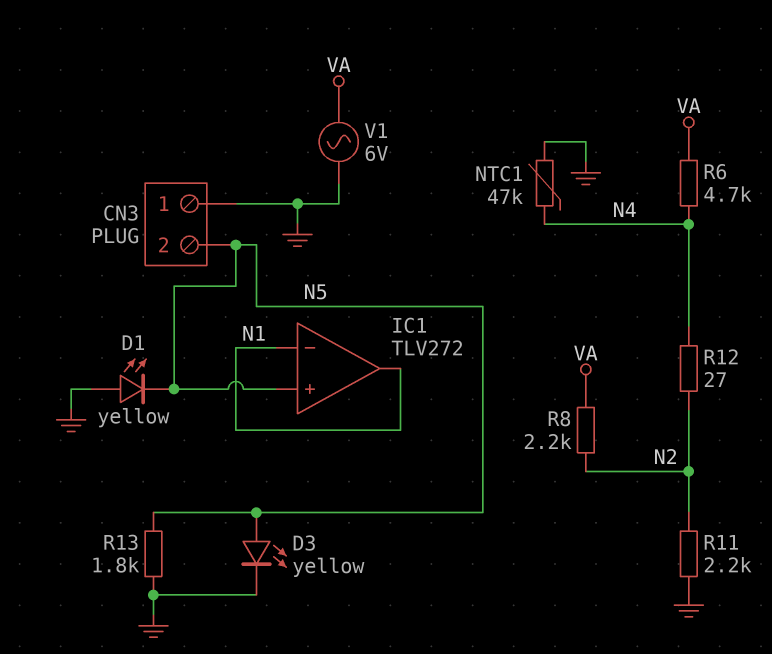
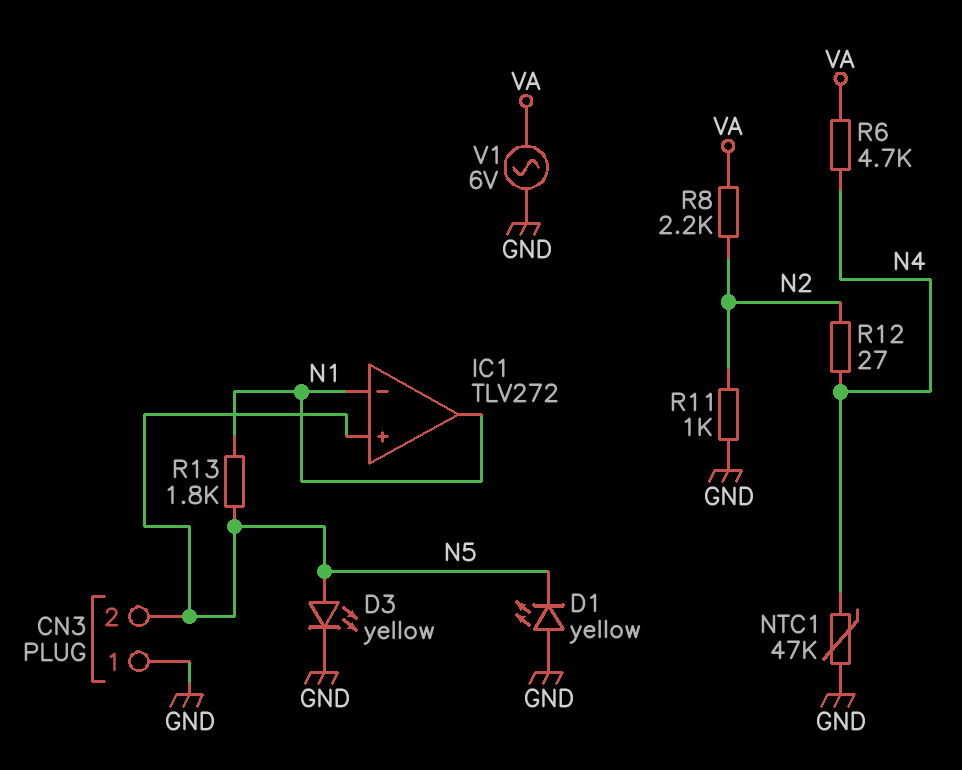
R11: 2.2k (GND, N2) -> 1k (GND, N2)
R13: 1.8k (GND, N5) -> 1.8k (N1, N5)

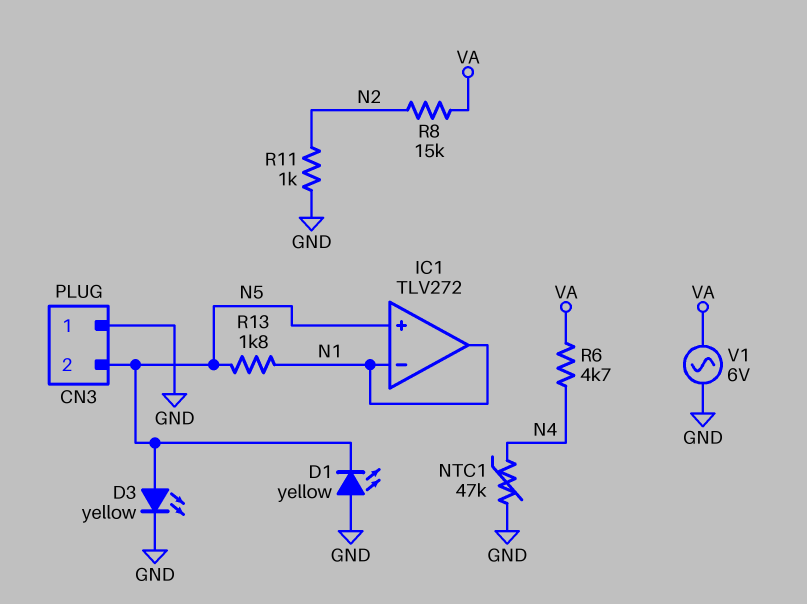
R8: 2.2k (N2, VA) -> 15k (N2, VA)
R12: 27 (N2, N4) -> none

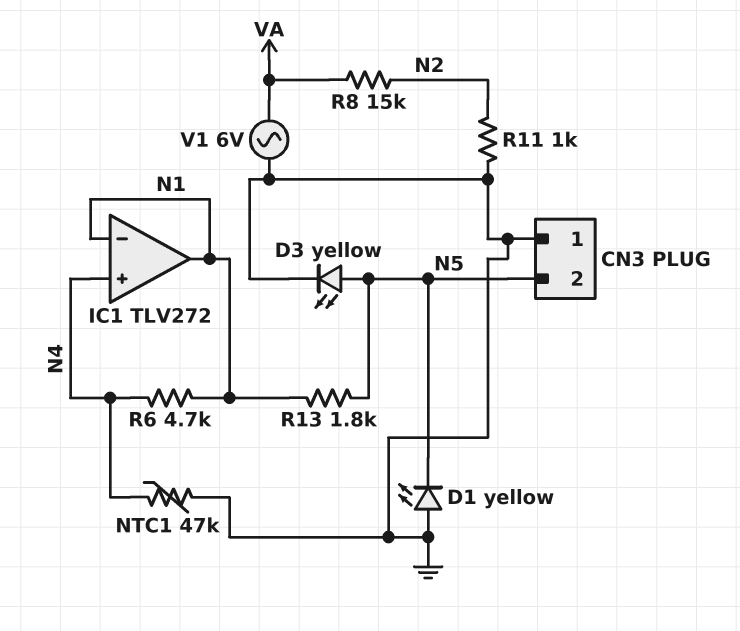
IC1 pin in+: N5 -> N4
R6: 4.7k (N4, VA) -> 4.7k (N1, N4)

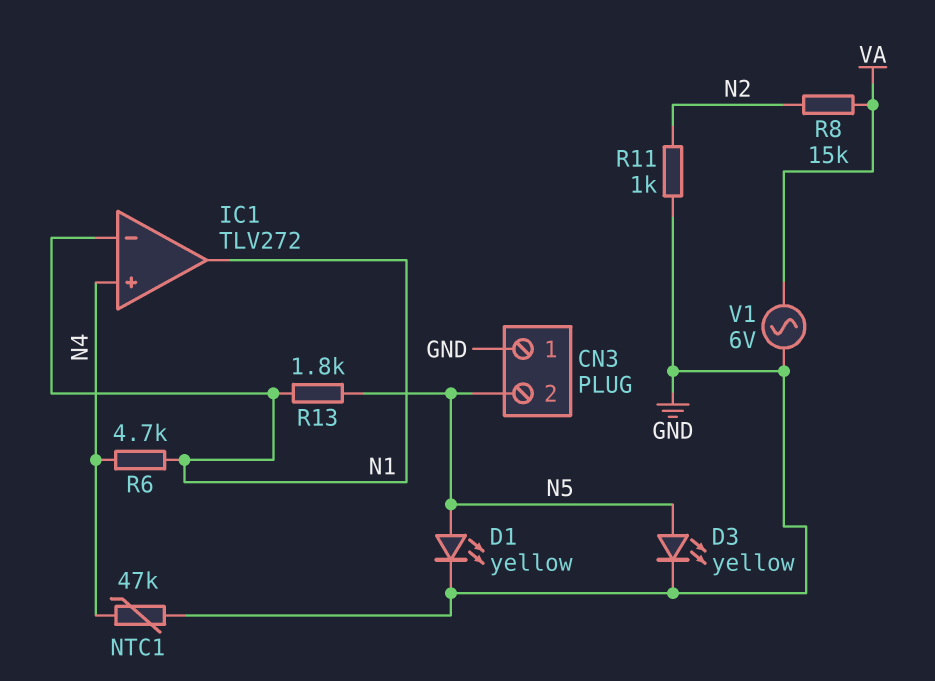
D1: LED yellow (A GND, K N5) -> LED yellow (A N5, K GND)

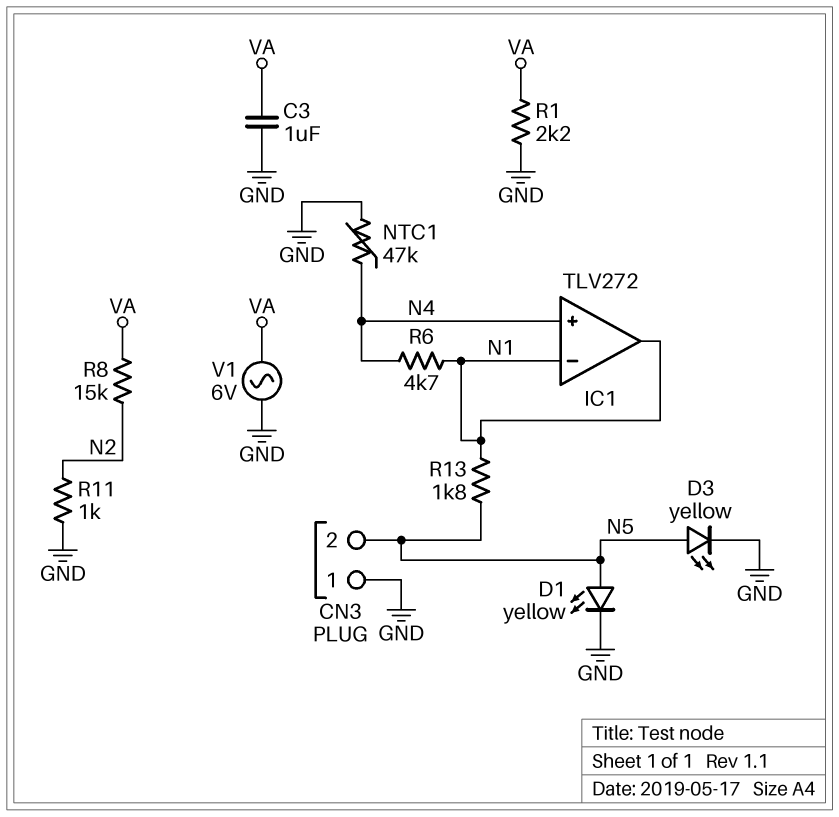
C3: none -> 1uF (GND, VA)
R1: none -> 2.2k (GND, VA)

